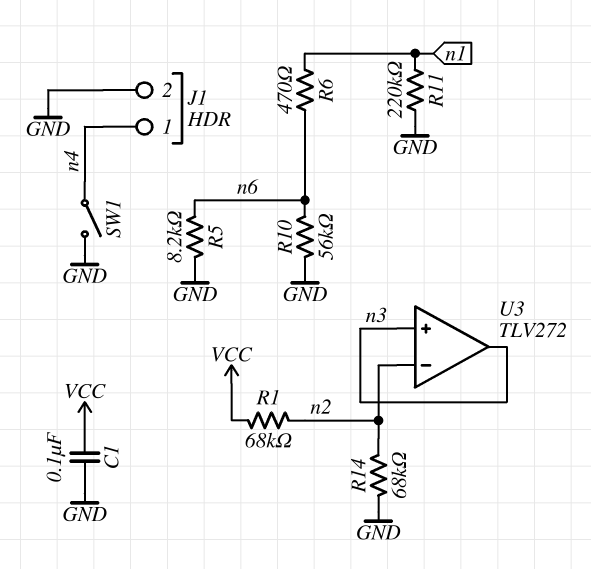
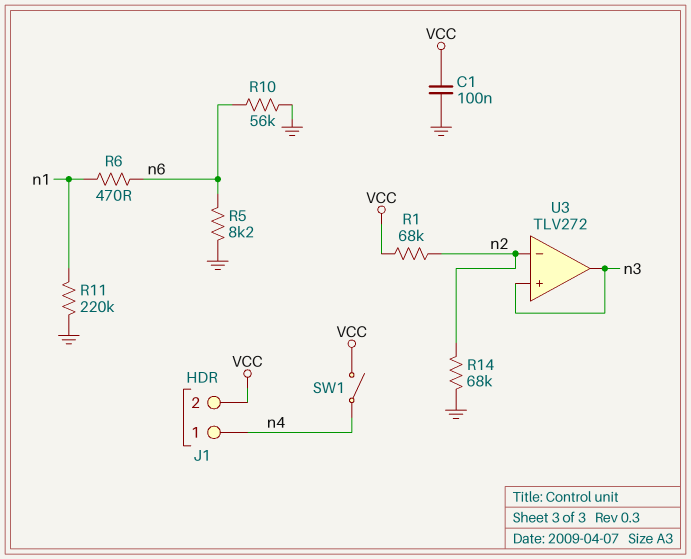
J1 pin 2: GND -> VCC
SW1: switch (GND, n4) -> switch (VCC, n4)

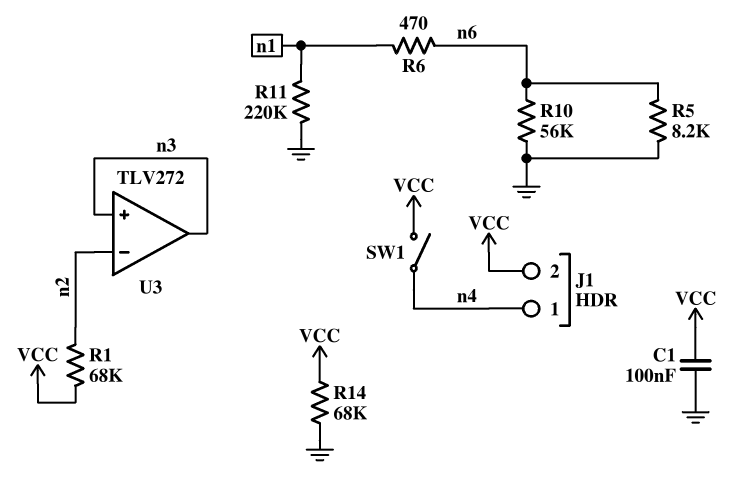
R14: 68k (GND, n2) -> 68k (GND, VCC)

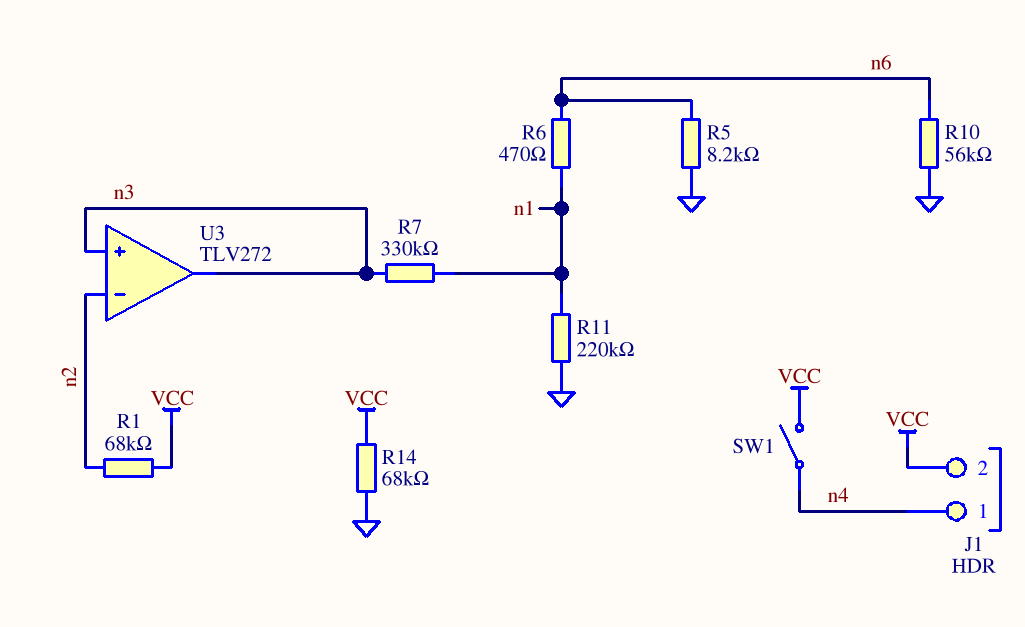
C1: 100nF (GND, VCC) -> none
R7: none -> 330k (n1, n3)

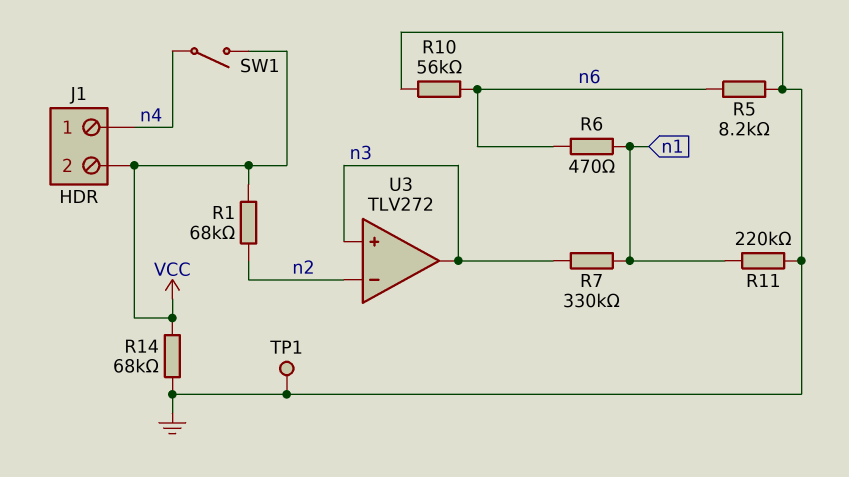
TP1: none -> test point (GND)

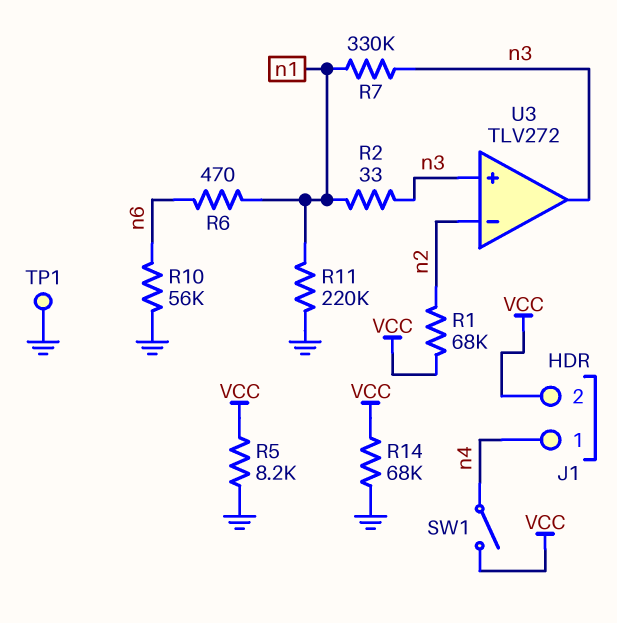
R2: none -> 33 (n1, n3)
R5: 8.2k (GND, n6) -> 8.2k (GND, VCC)

